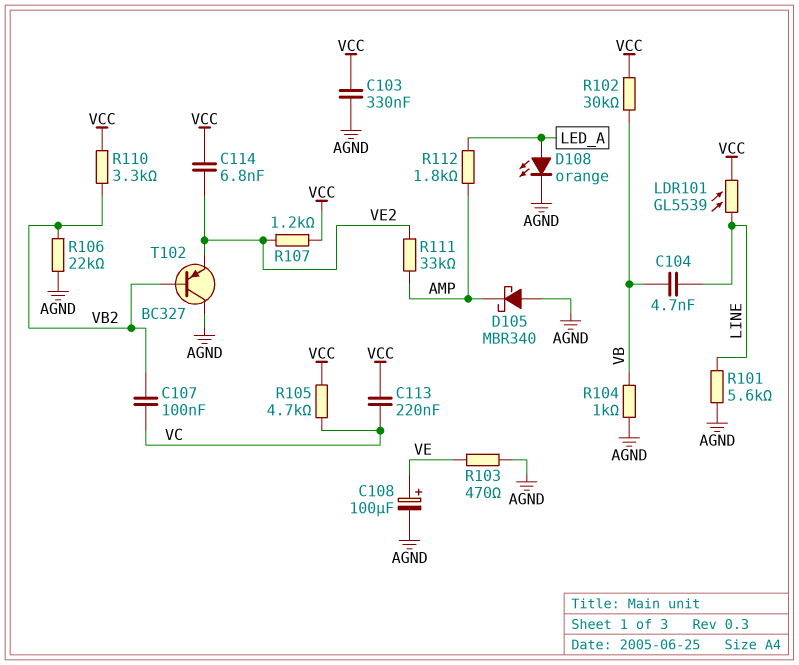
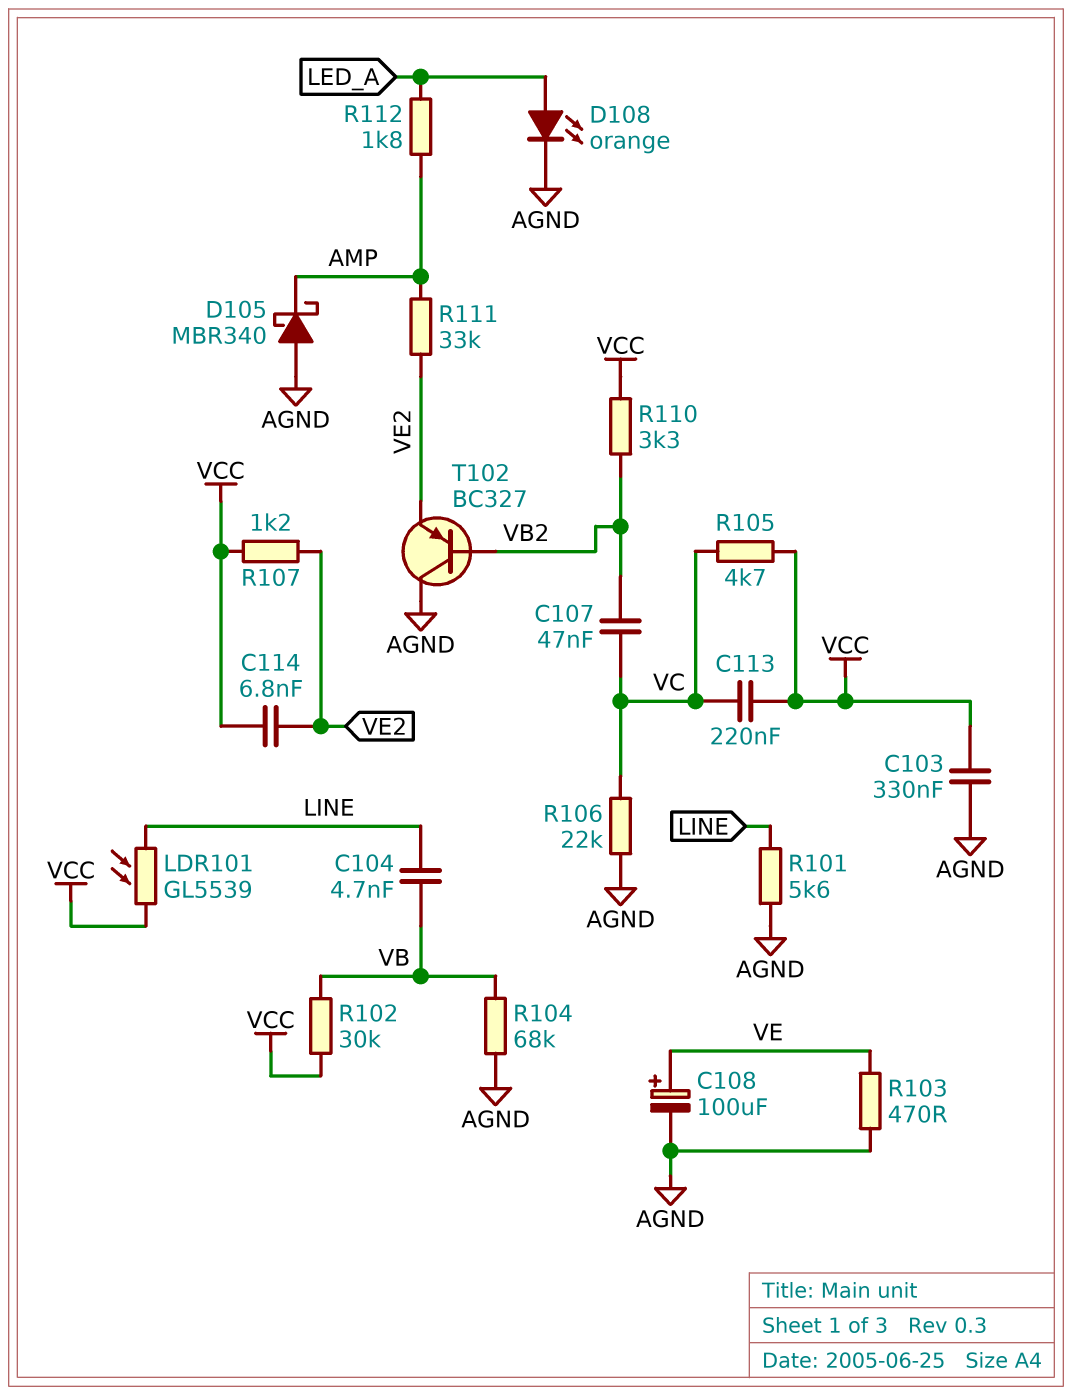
C107: 100nF (VB2, VC) -> 47nF (VB2, VC)
R104: 1k (AGND, VB) -> 68k (AGND, VB)
R106: 22k (AGND, VB2) -> 22k (AGND, VC)

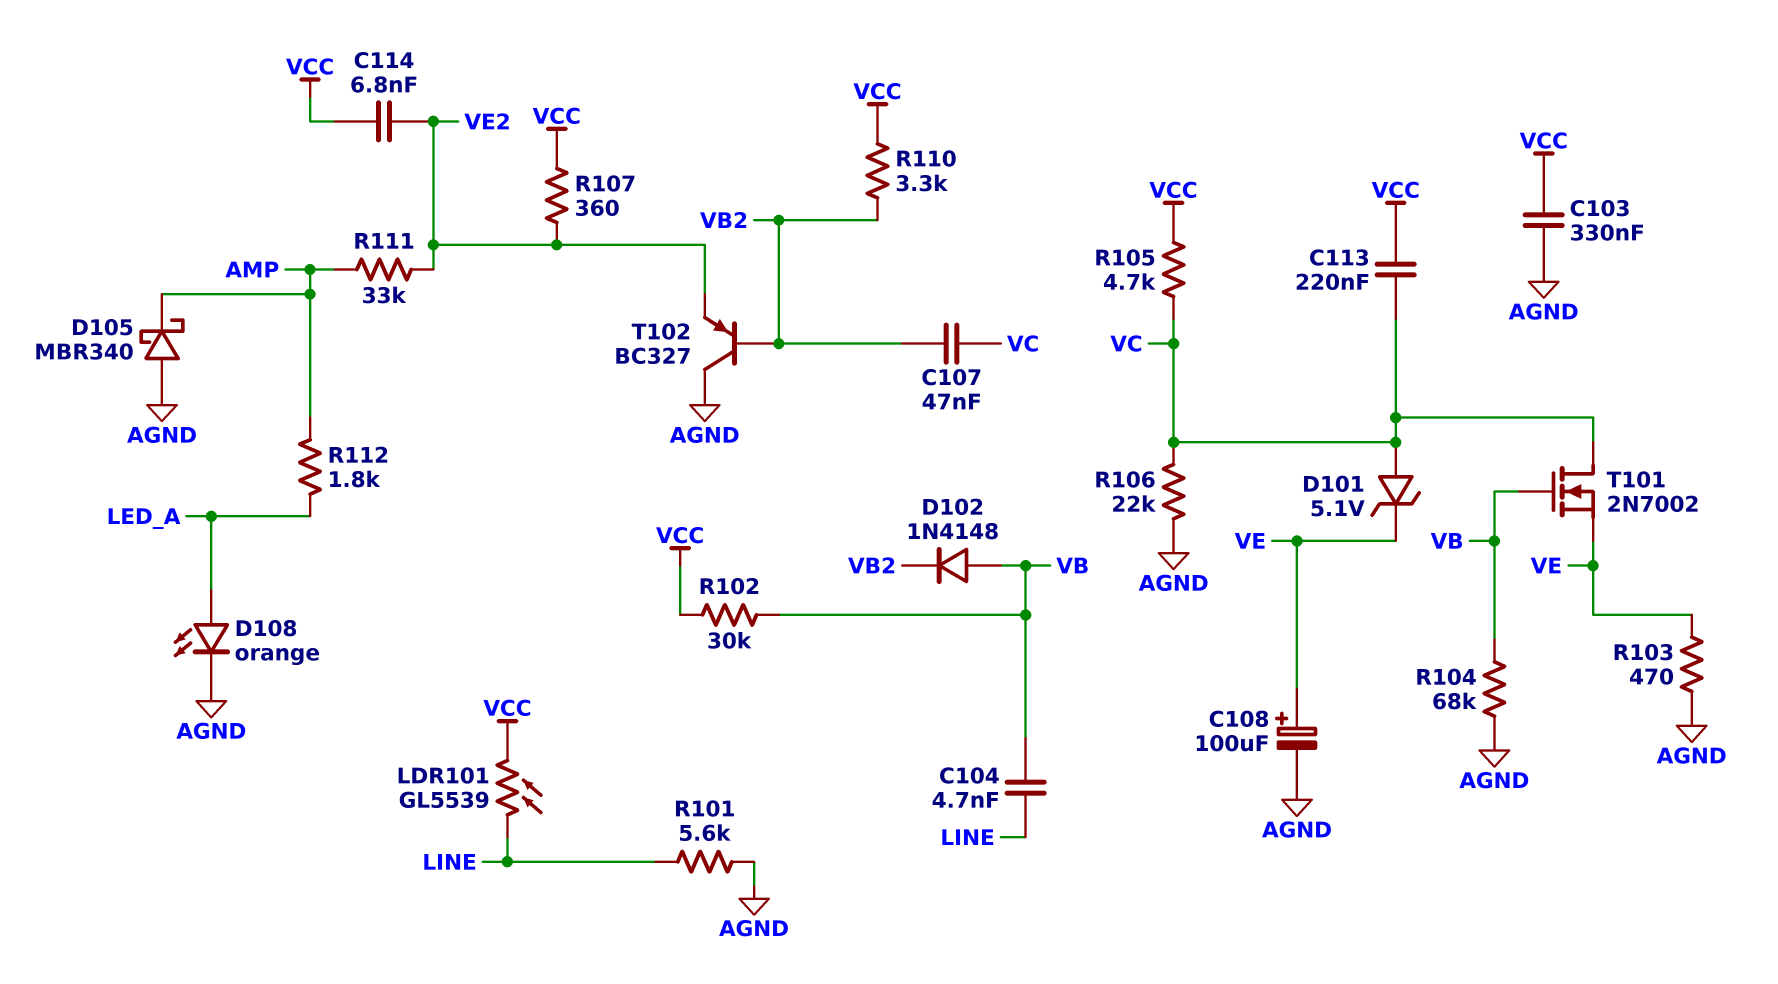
D101: none -> zener 5.1V (A VC, K VE)
D102: none -> diode 1N4148 (A VB, K VB2)
R107: 1.2k (VCC, VE2) -> 360 (VCC, VE2)
T101: none -> NMOS 2N7002 (G VB, D VC, S VE)

